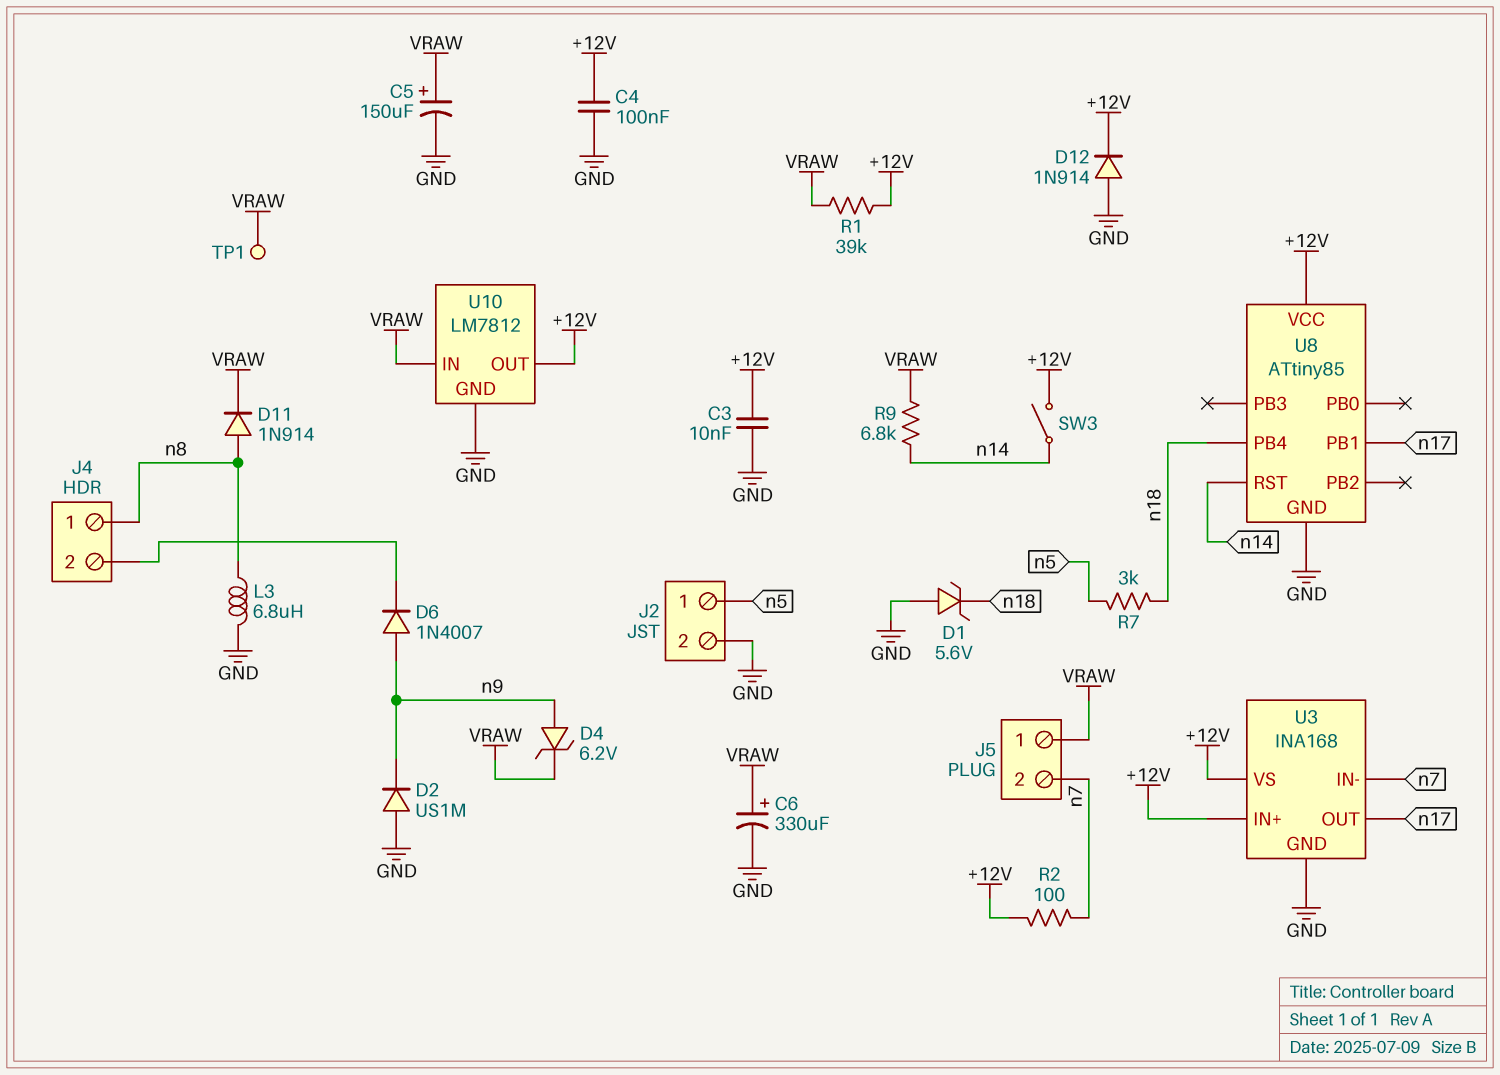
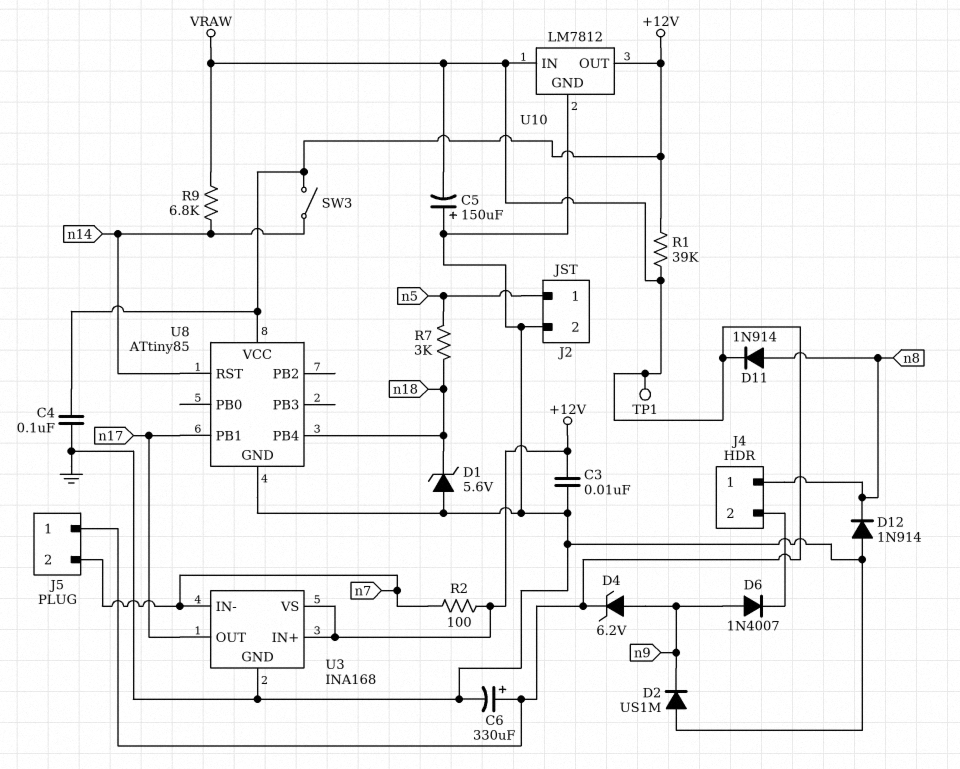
C5: 150uF (plus VRAW, minus GND) -> 150uF (plus GND, minus VRAW)
D12: diode 1N914 (A GND, K +12V) -> diode 1N914 (A GND, K n8)
L3: 6.8uH (GND, n8) -> none

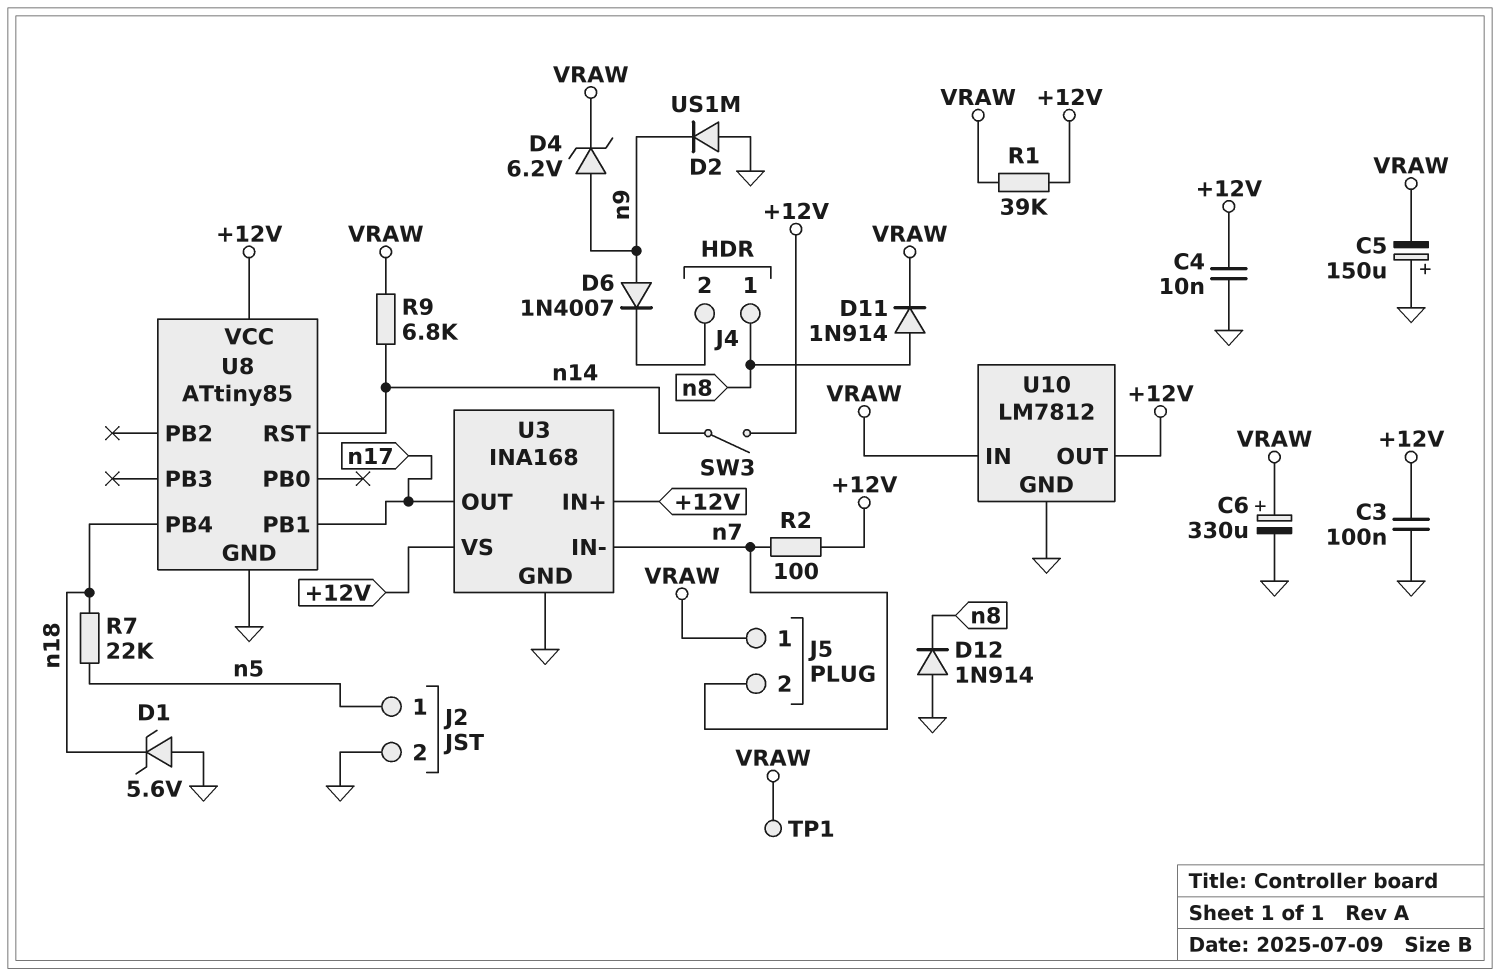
C3: 10nF (+12V, GND) -> 100nF (+12V, GND)
C4: 100nF (+12V, GND) -> 10nF (+12V, GND)
R7: 3k (n5, n18) -> 22k (n5, n18)

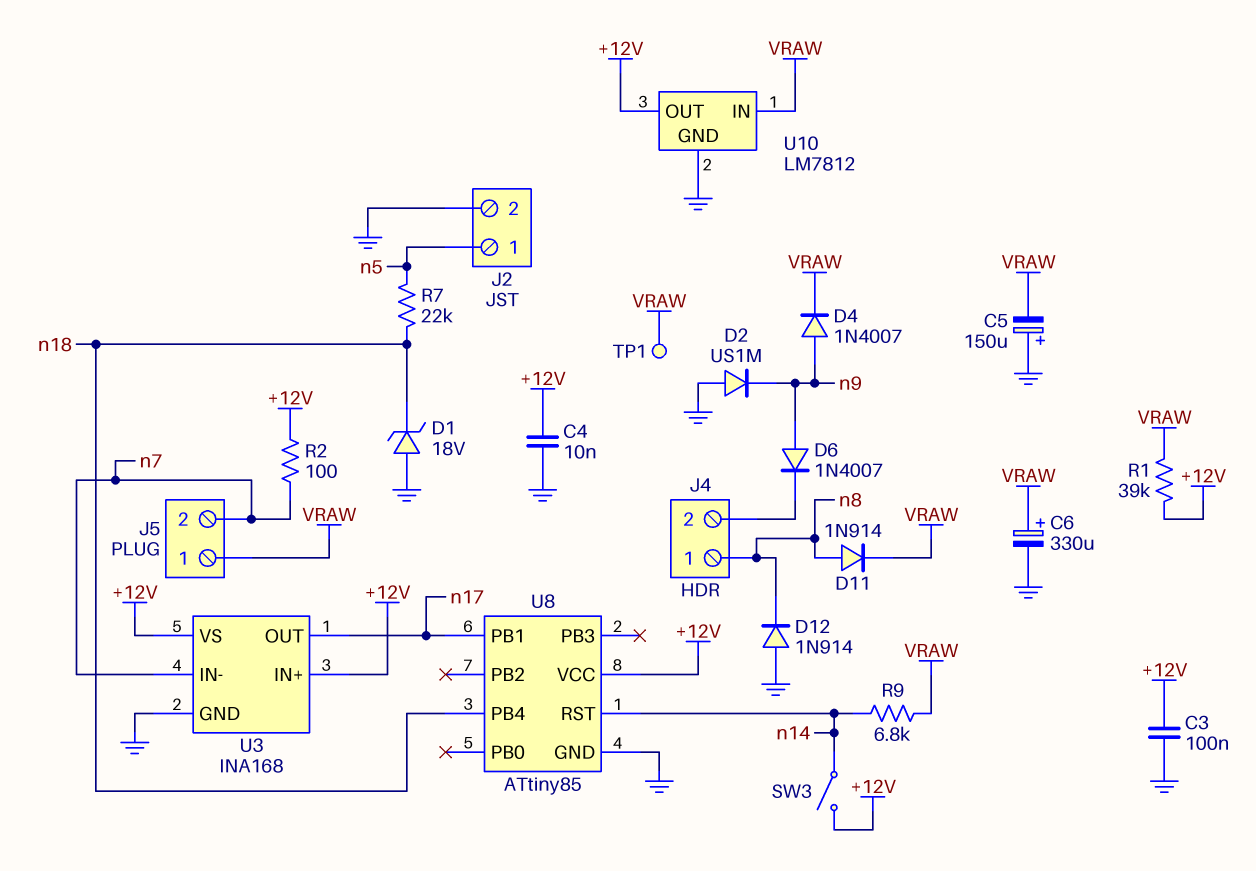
D1: zener 5.6V (A GND, K n18) -> zener 18V (A GND, K n18)
D4: zener 6.2V (A n9, K VRAW) -> diode 1N4007 (A n9, K VRAW)

